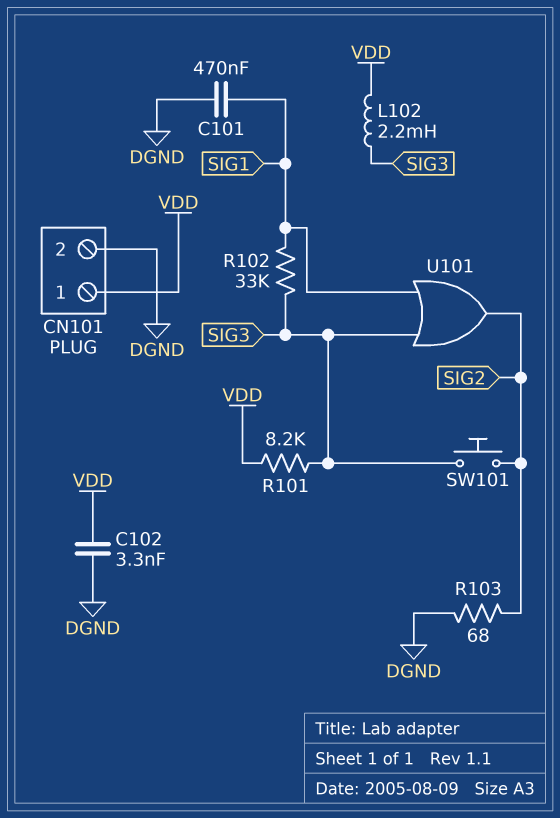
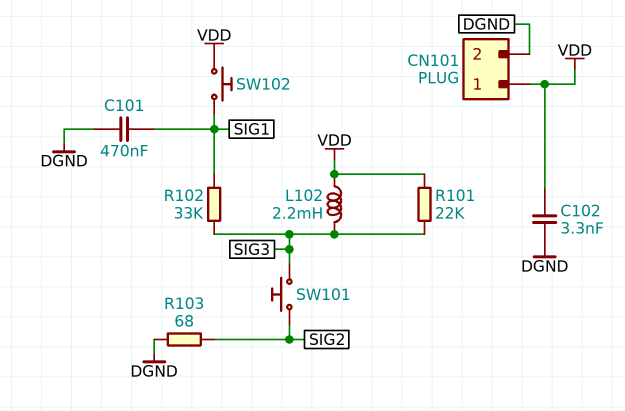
R101: 8.2k (SIG3, VDD) -> 22k (SIG3, VDD)
SW102: none -> button (SIG1, VDD)
U101: OR (in SIG1, in SIG3, out SIG2) -> none

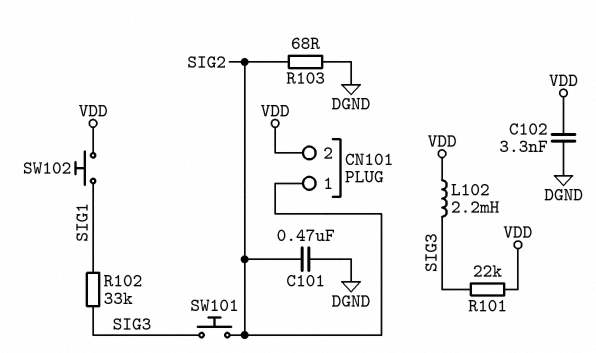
C101: 470nF (DGND, SIG1) -> 470nF (DGND, SIG2)
CN101 pin 1: VDD -> SIG2
CN101 pin 2: DGND -> VDD

